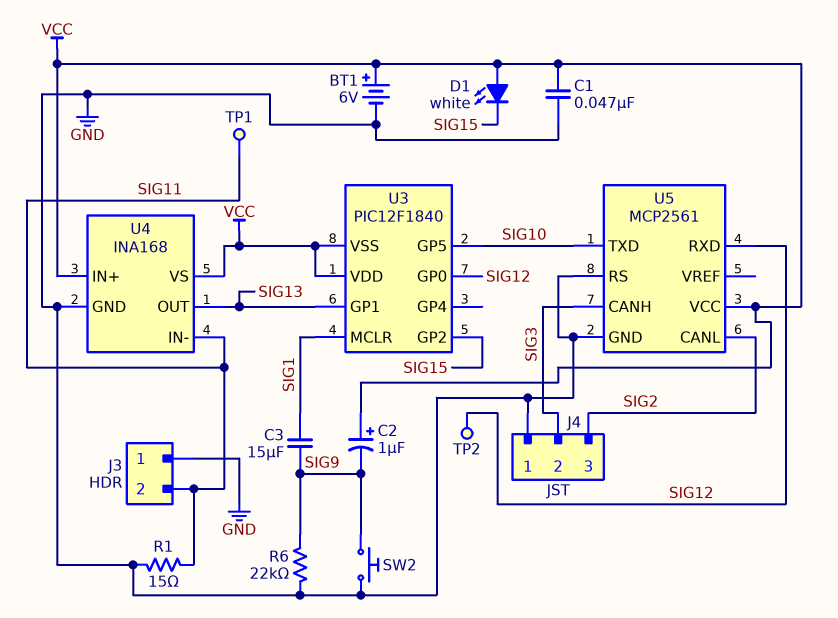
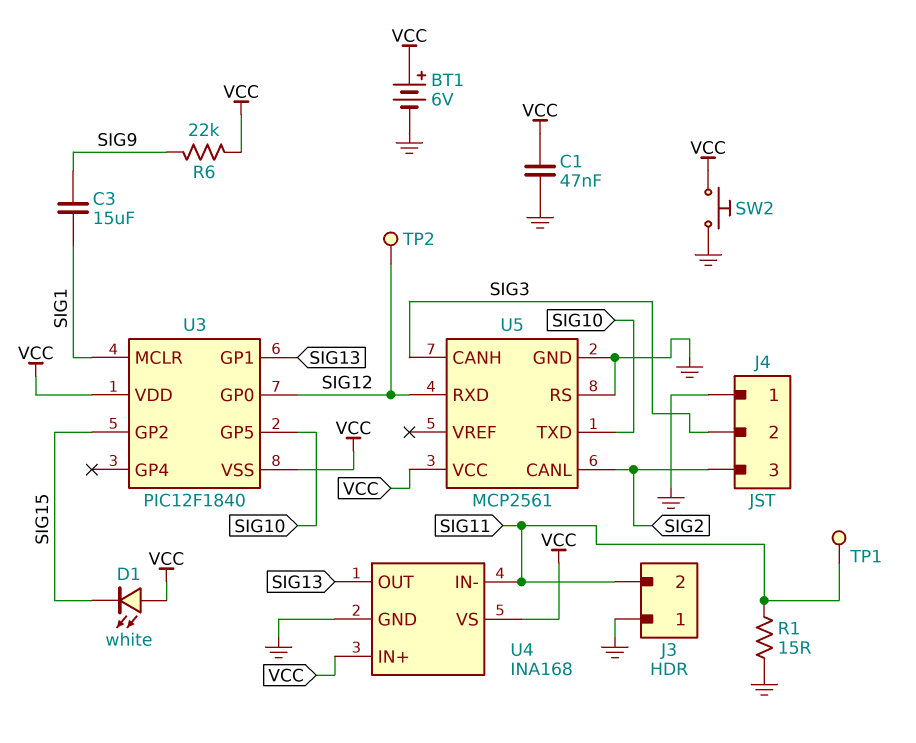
C2: 1uF (plus VCC, minus SIG9) -> none
R6: 22k (GND, SIG9) -> 22k (SIG9, VCC)
SW2: button (GND, SIG9) -> button (GND, VCC)

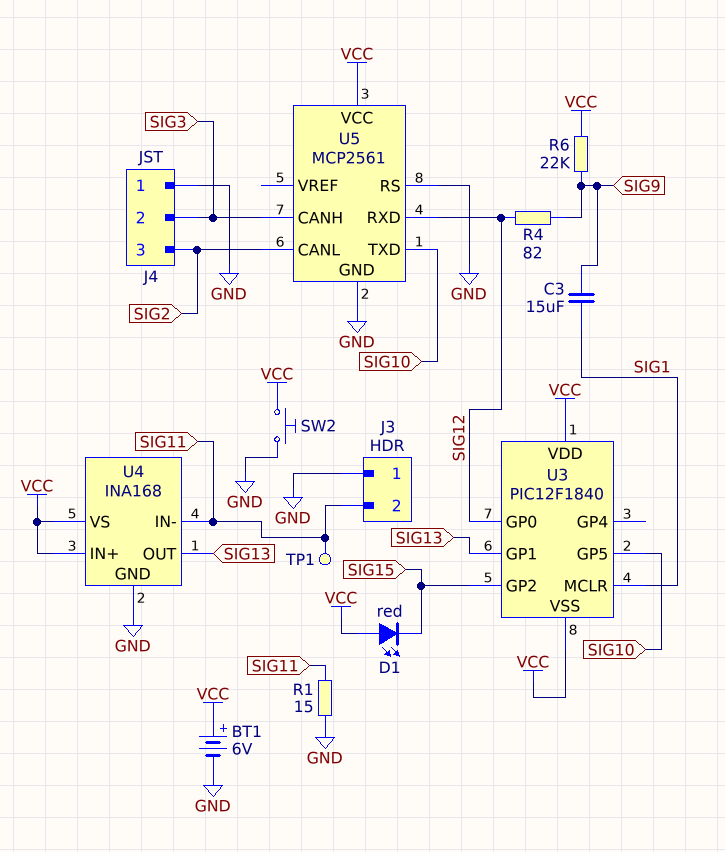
C1: 47nF (GND, VCC) -> none
D1: LED white (A VCC, K SIG15) -> LED red (A VCC, K SIG15)
R4: none -> 82 (SIG9, SIG12)
TP2: test point (SIG12) -> none

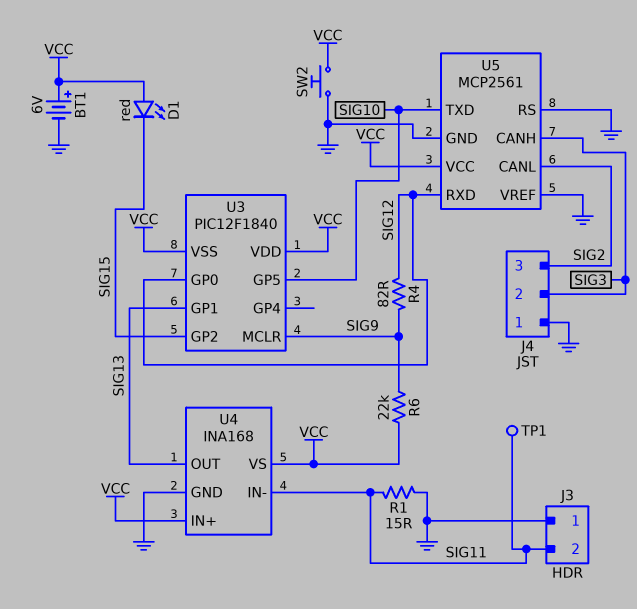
C3: 15uF (SIG1, SIG9) -> none
U3 pin MCLR: SIG1 -> SIG9
U5 pin VREF: none -> GND

